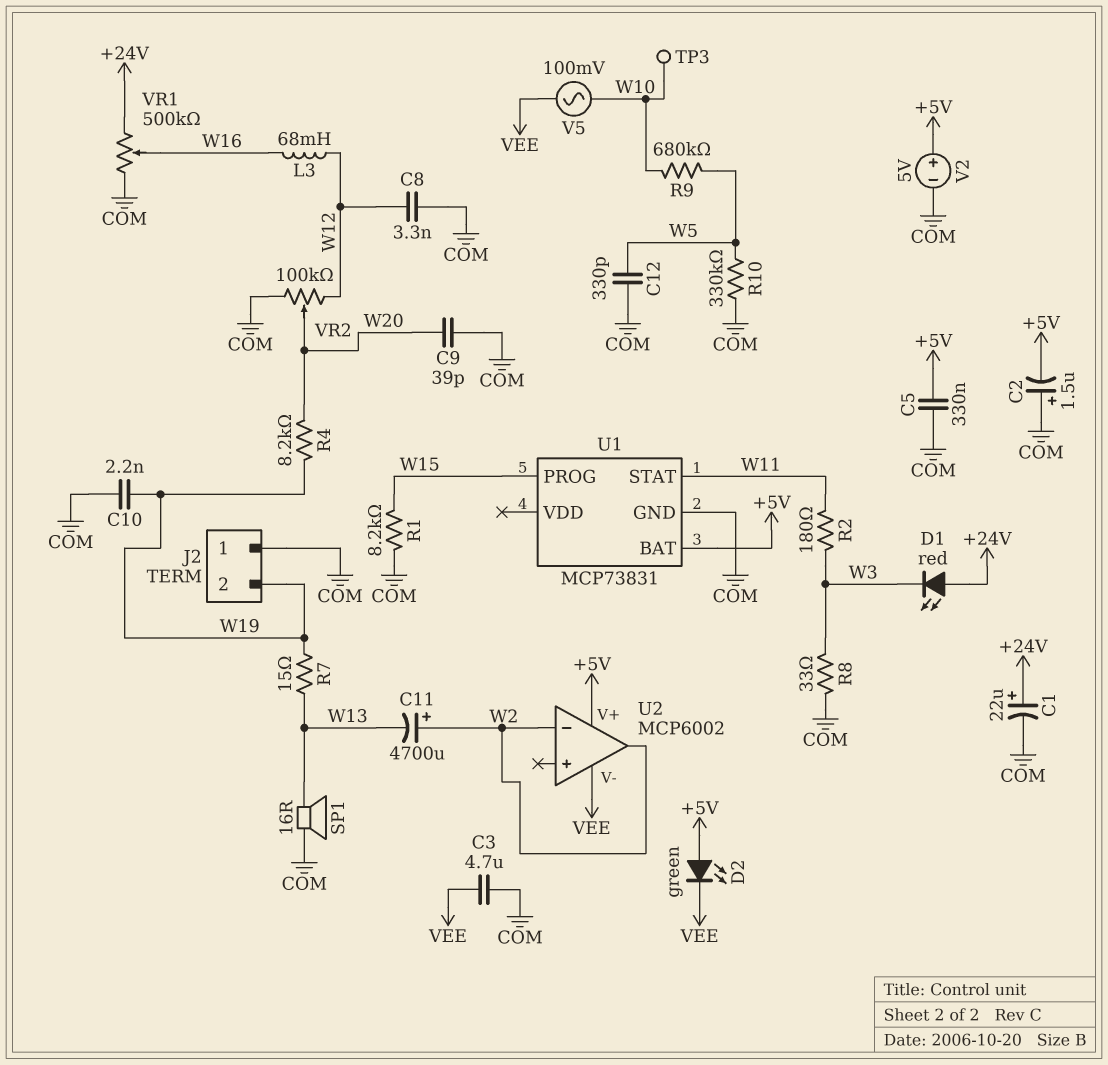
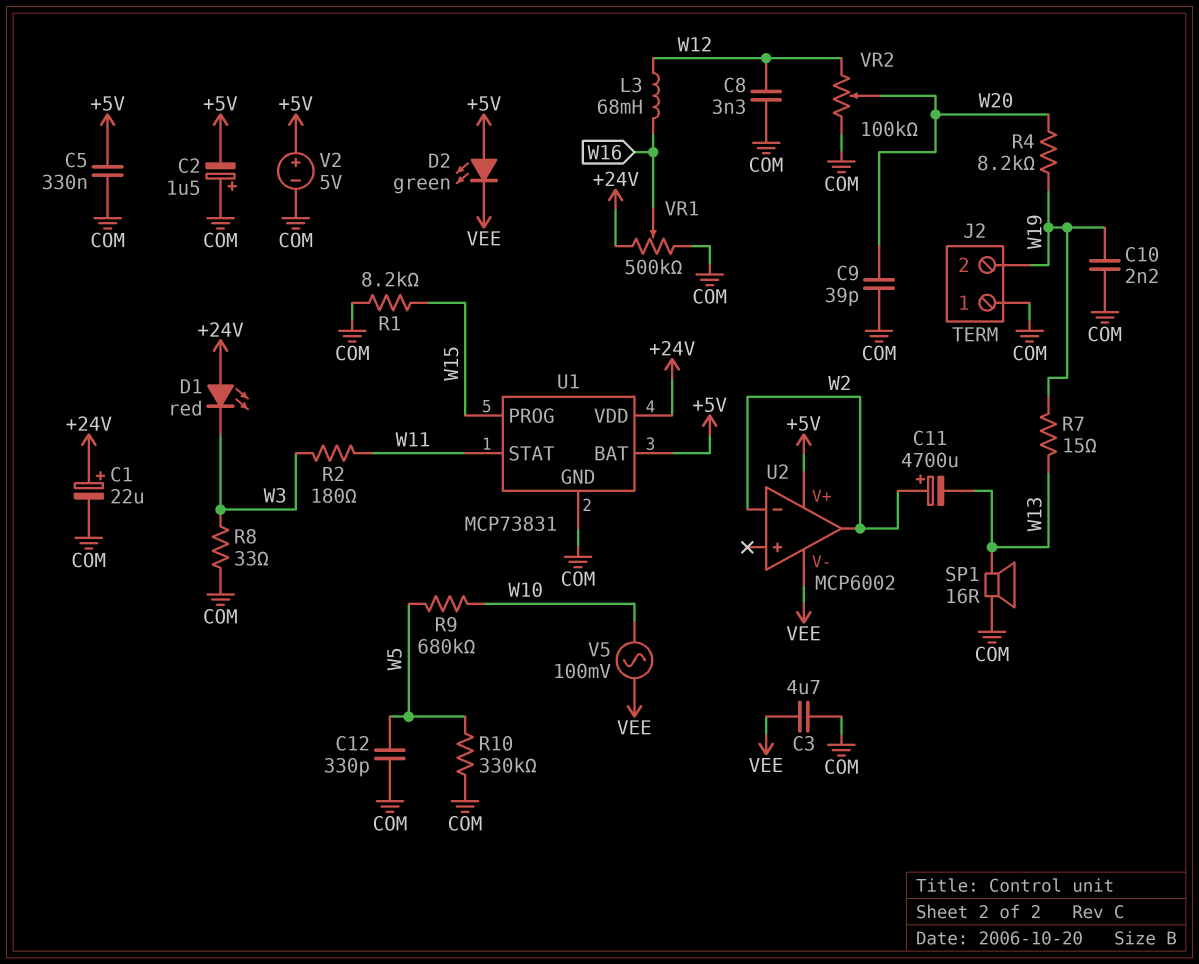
TP3: test point (W10) -> none
U1 pin VDD: none -> +24V

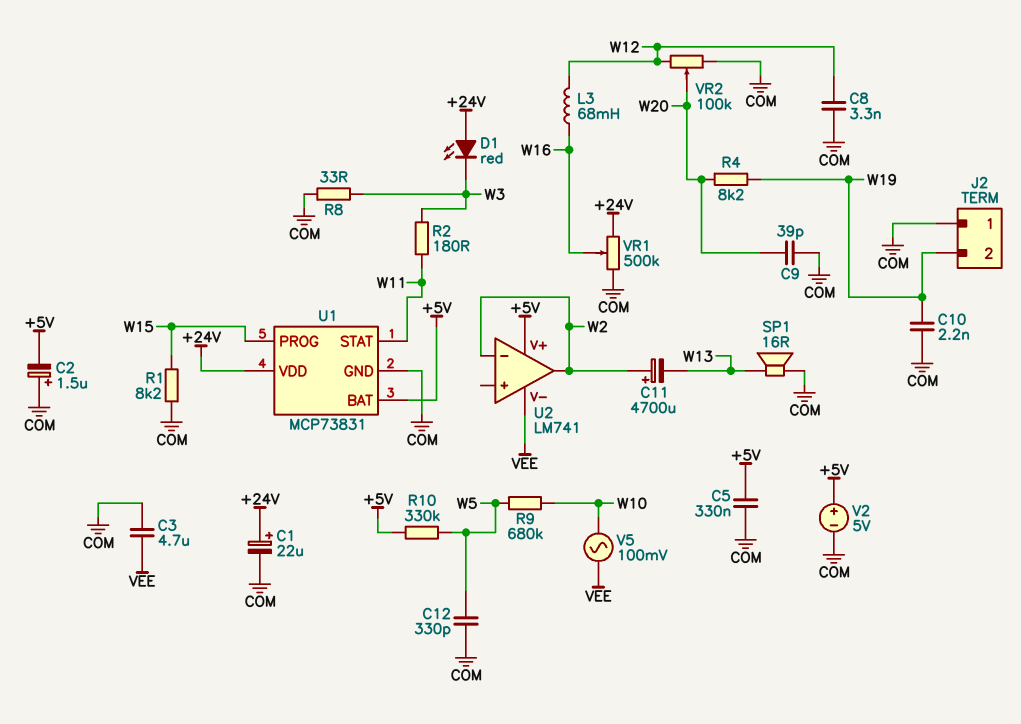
D2: LED green (A +5V, K VEE) -> none
R7: 15 (W13, W19) -> none
R10: 330k (COM, W5) -> 330k (+5V, W5)
U2: MCP6002 -> LM741

